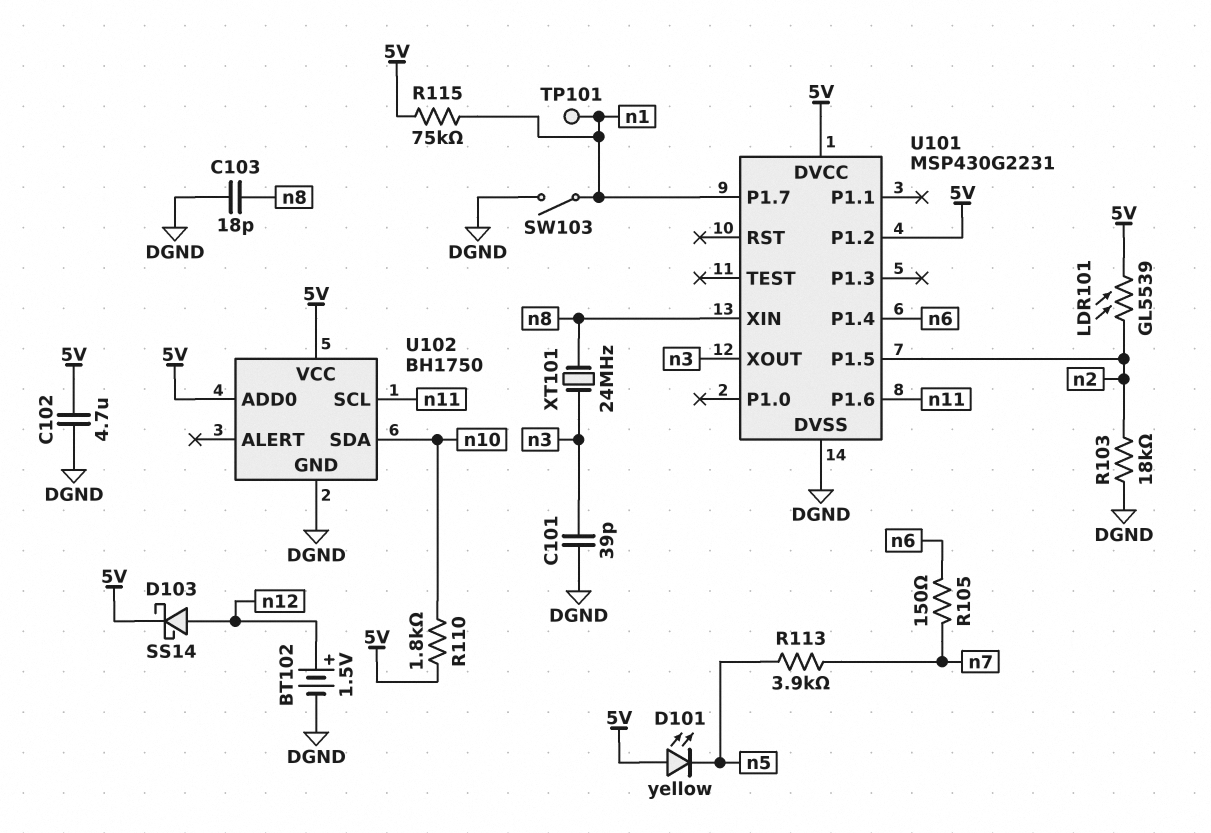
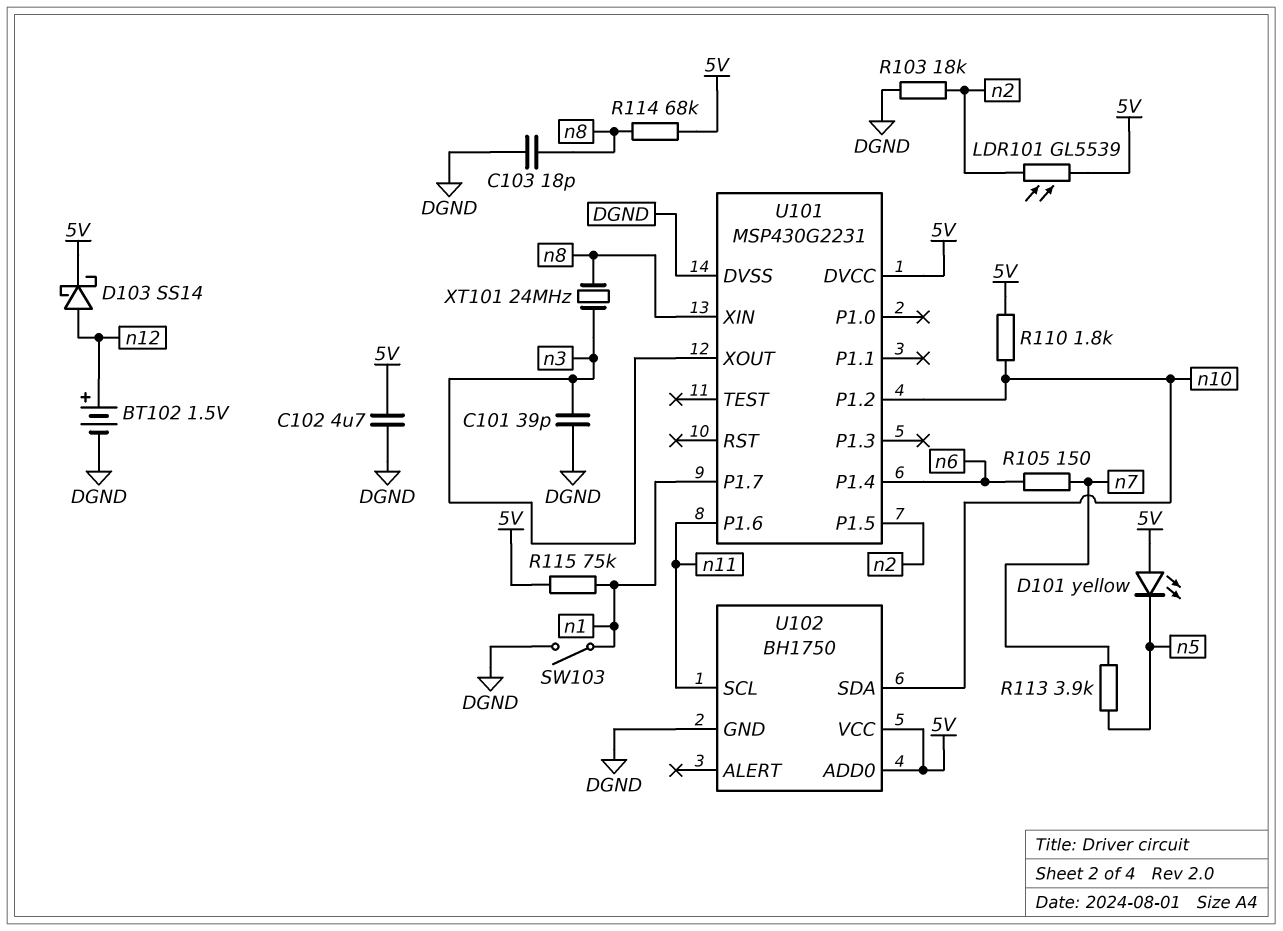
R114: none -> 68k (5V, n8)
TP101: test point (n1) -> none
U101 pin P1.2: 5V -> n10

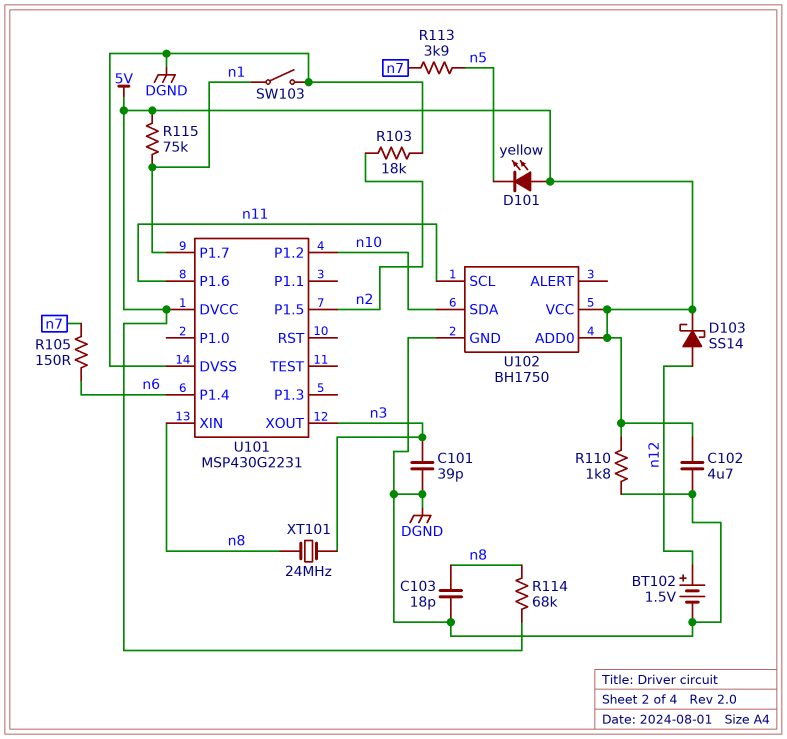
LDR101: GL5539 (5V, n2) -> none
R110: 1.8k (5V, n10) -> 1.8k (5V, DGND)

